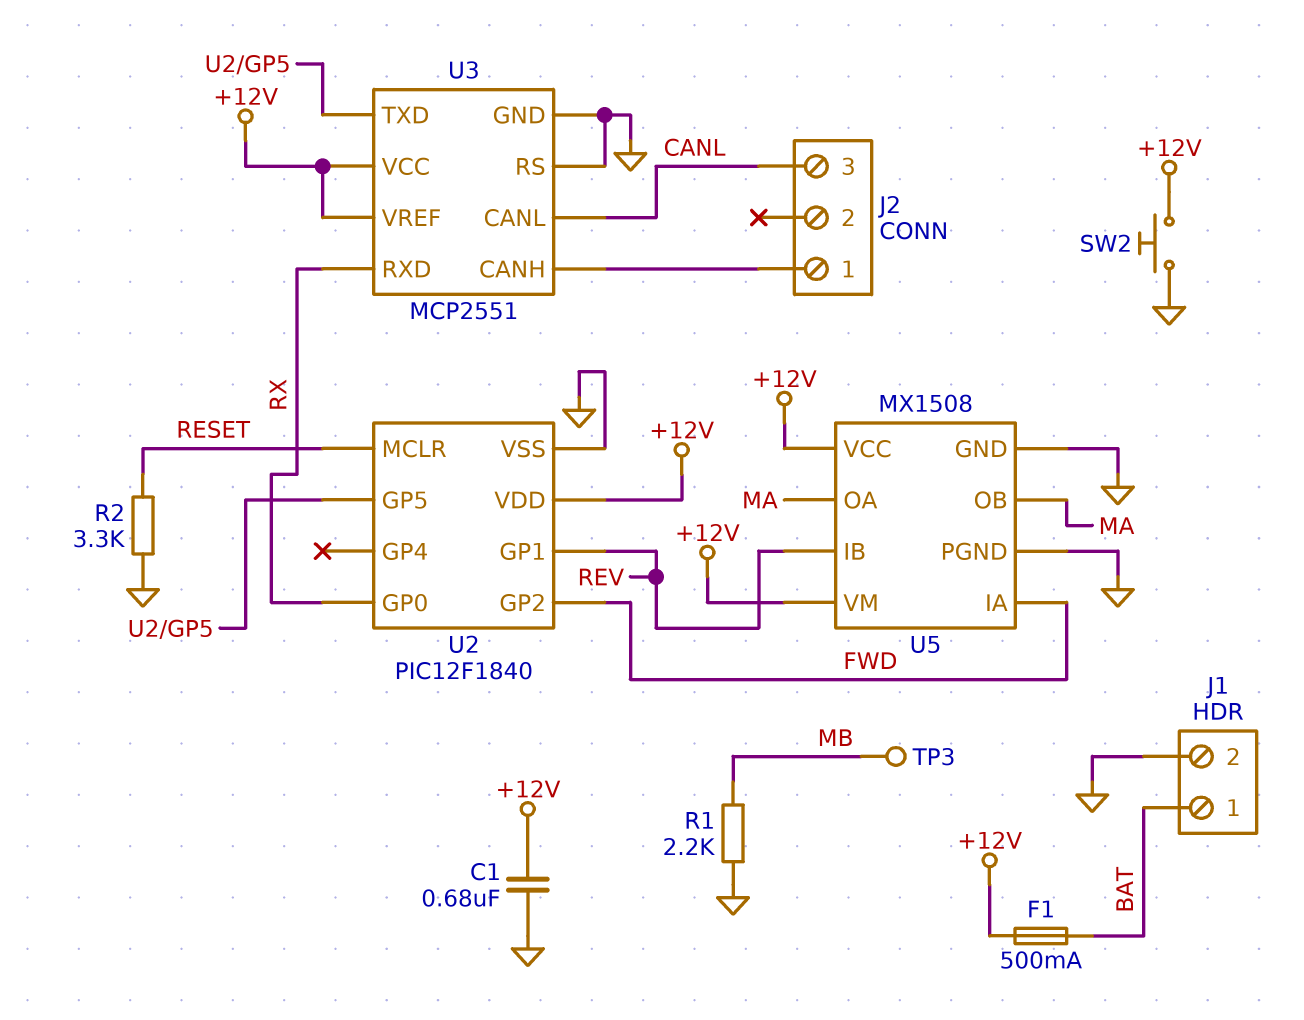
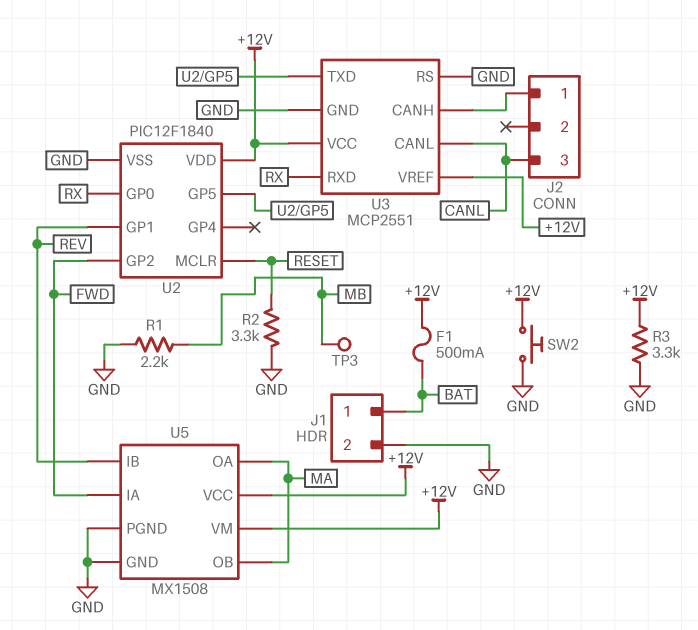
C1: 680nF (+12V, GND) -> none
R3: none -> 3.3k (+12V, GND)

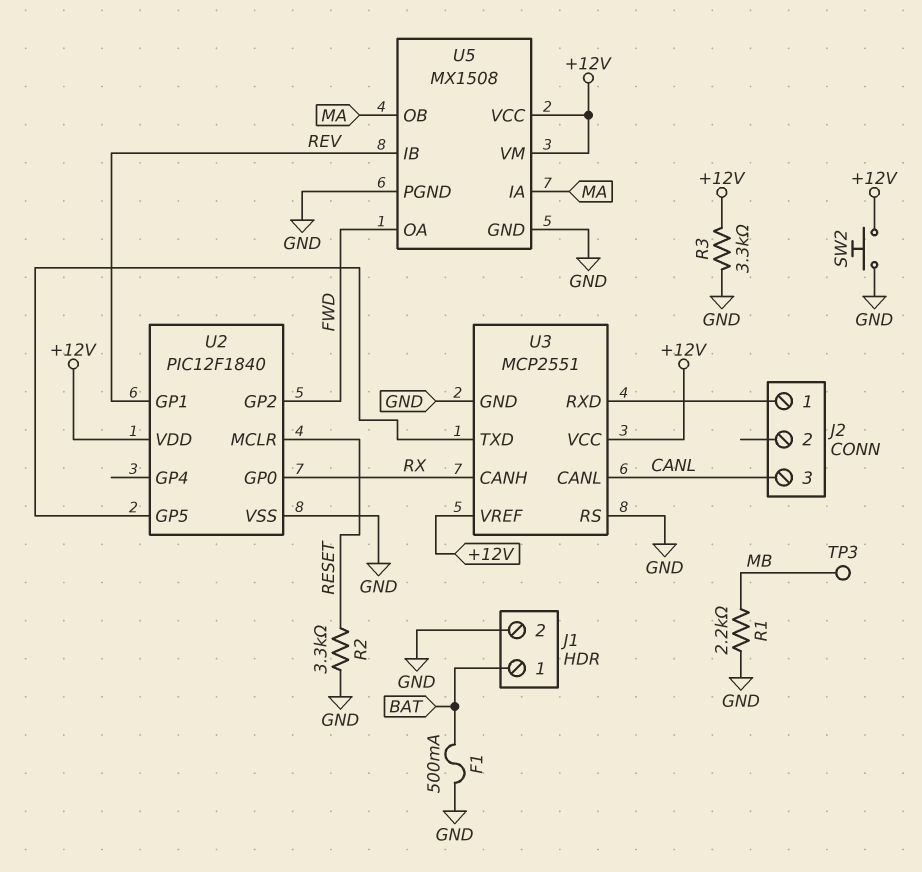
F1: 500mA (+12V, BAT) -> 500mA (BAT, GND)
U3 pin CANH: J2/1 -> RX
U3 pin RXD: RX -> J2/1
U5 pin IA: FWD -> MA
U5 pin OA: MA -> FWD

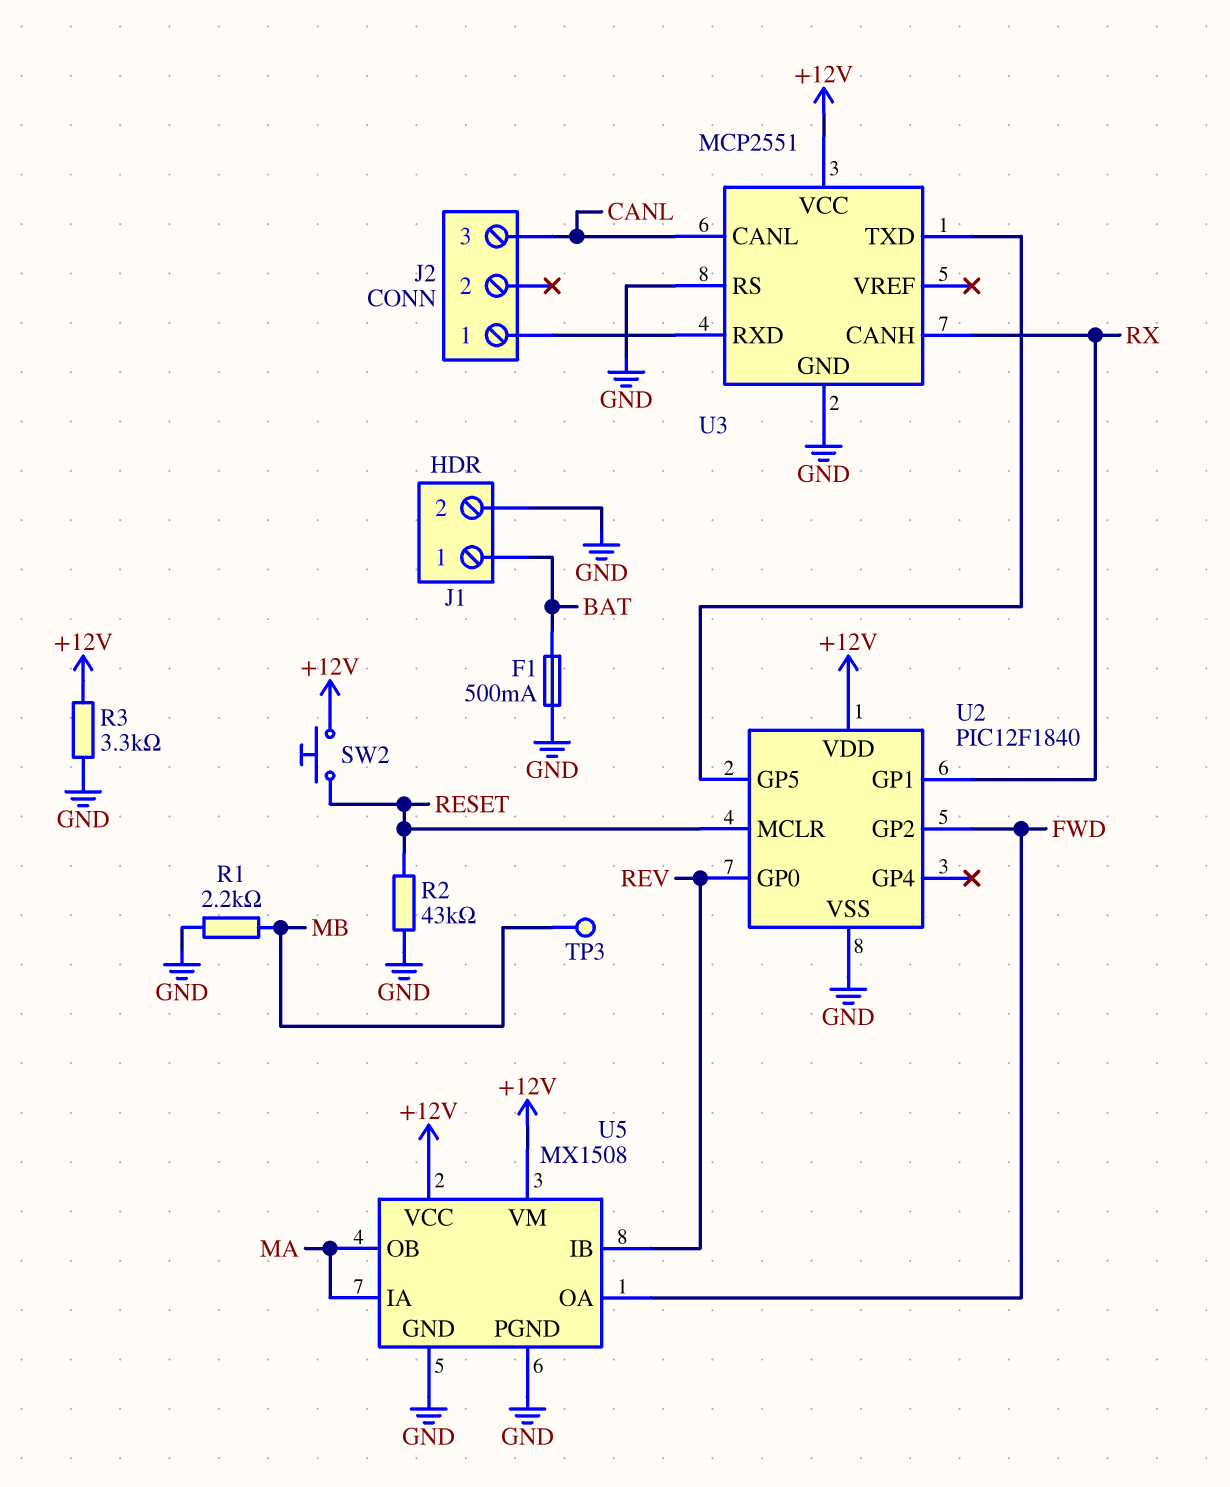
R2: 3.3k (GND, RESET) -> 43k (GND, RESET)
SW2: button (+12V, GND) -> button (+12V, RESET)
U2 pin GP0: RX -> REV
U2 pin GP1: REV -> RX
U3 pin VREF: +12V -> none

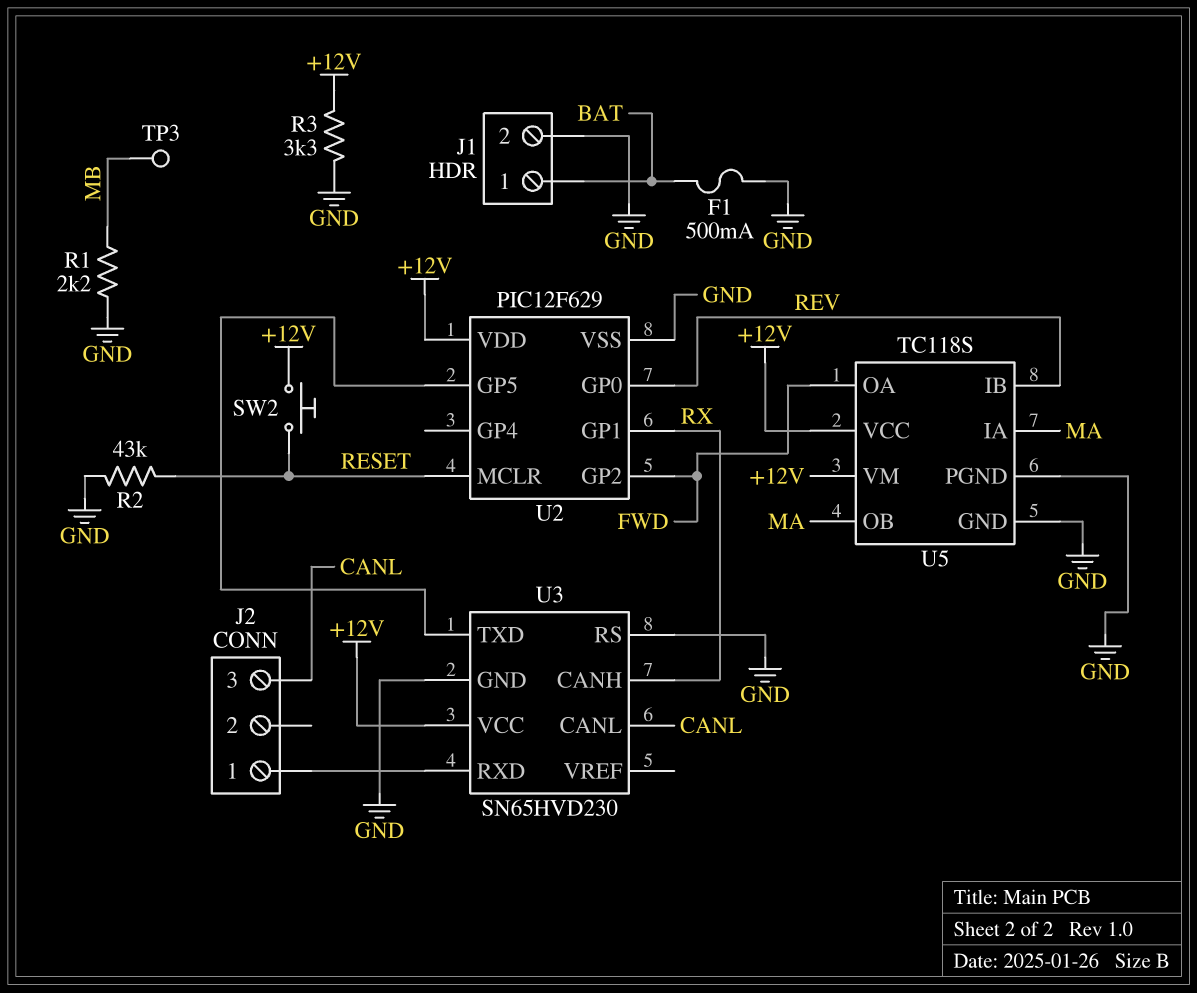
U2: PIC12F1840 -> PIC12F629
U3: MCP2551 -> SN65HVD230
U5: MX1508 -> TC118S

